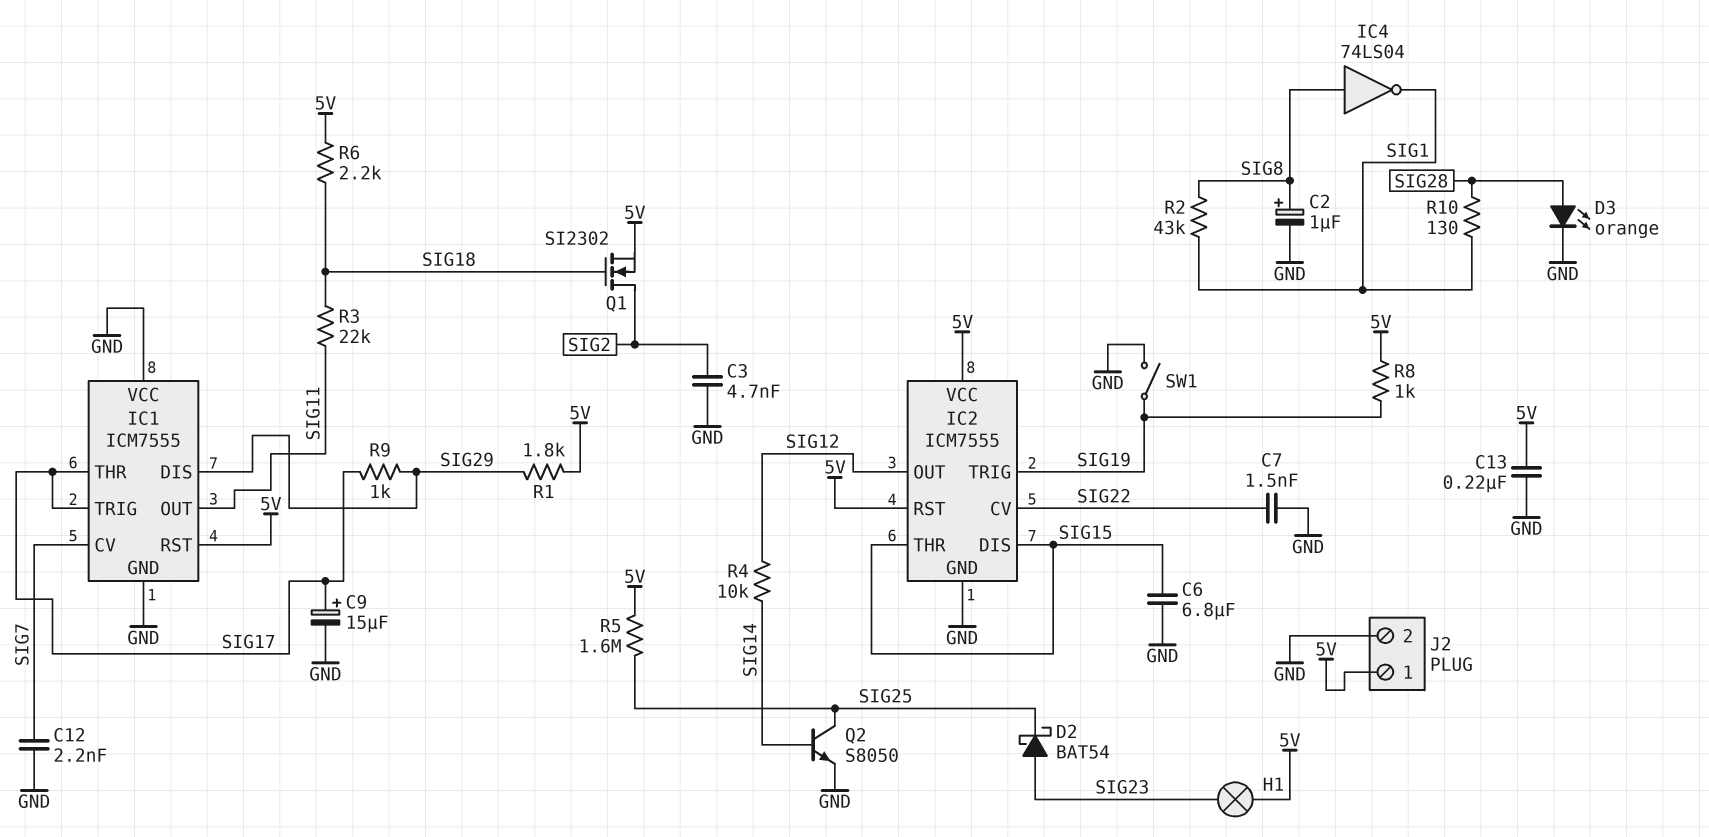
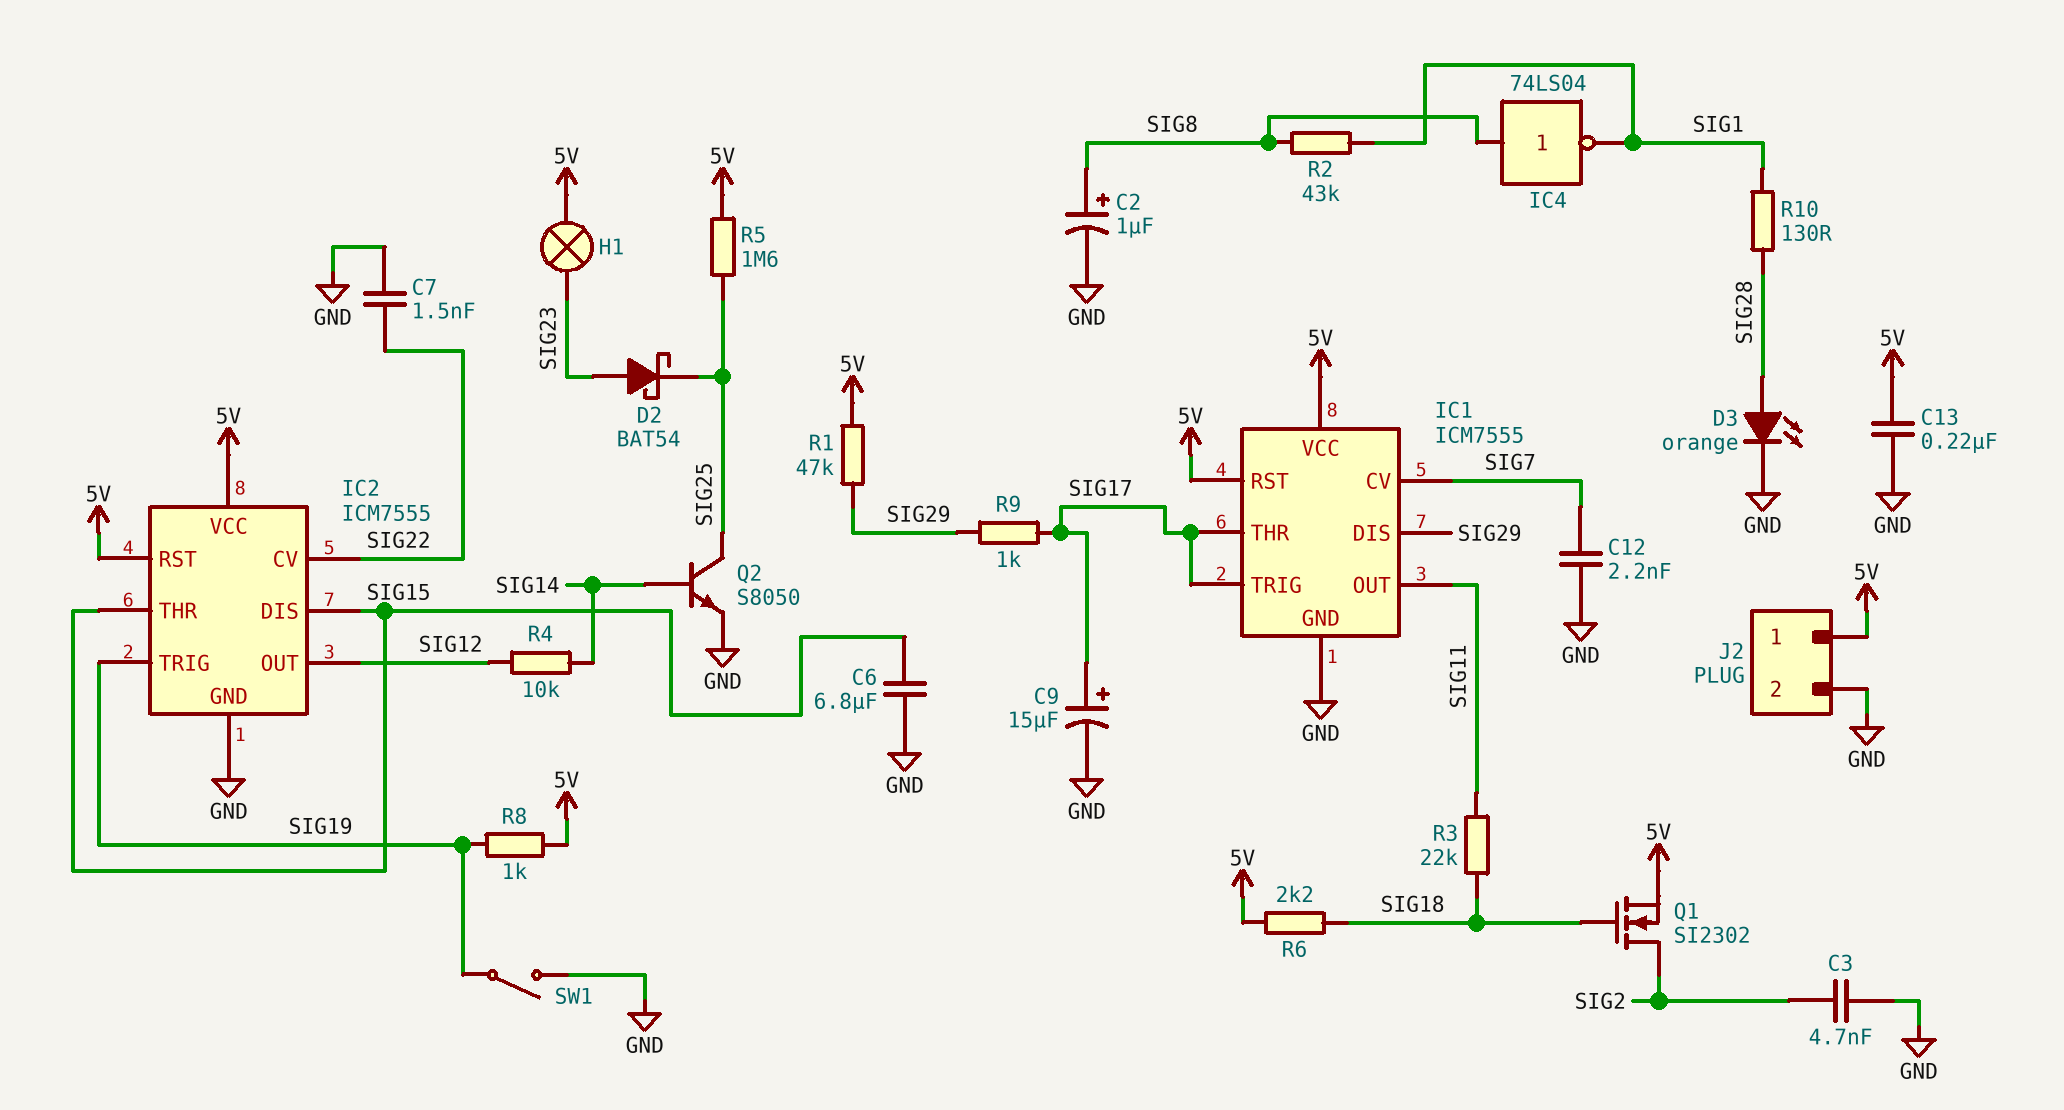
IC1 pin VCC: GND -> 5V
R1: 1.8k (5V, SIG29) -> 47k (5V, SIG29)

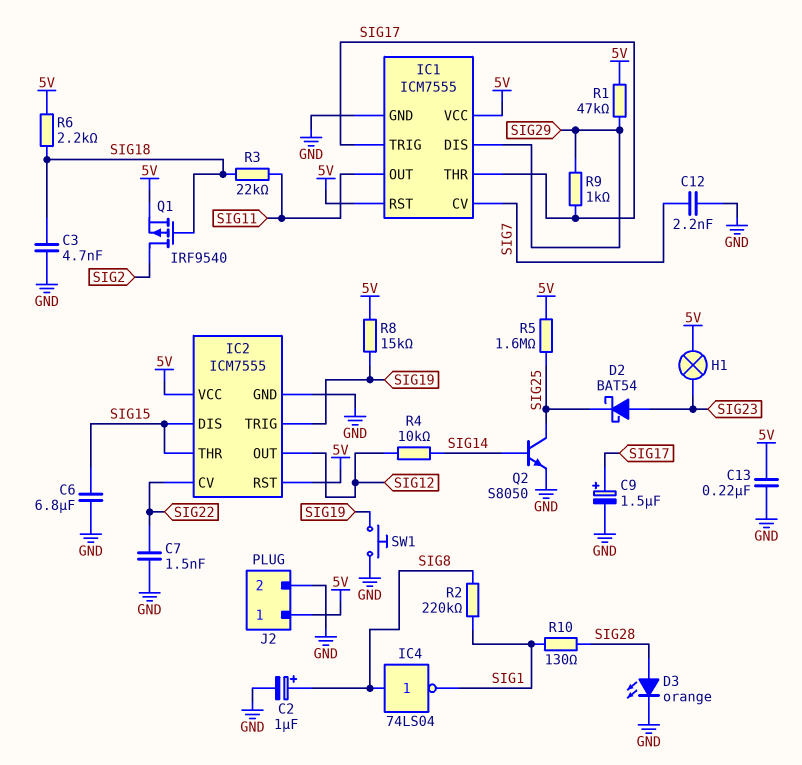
C3: 4.7nF (GND, SIG2) -> 4.7nF (GND, SIG18)
C9: 15uF (plus SIG17, minus GND) -> 1.5uF (plus SIG17, minus GND)
Q1: NMOS SI2302 (G SIG18, D SIG2, S 5V) -> PMOS IRF9540 (G SIG18, D SIG2, S 5V)
R2: 43k (SIG1, SIG8) -> 220k (SIG1, SIG8)
R8: 1k (5V, SIG19) -> 15k (5V, SIG19)
SW1: switch (GND, SIG19) -> button (GND, SIG19)

